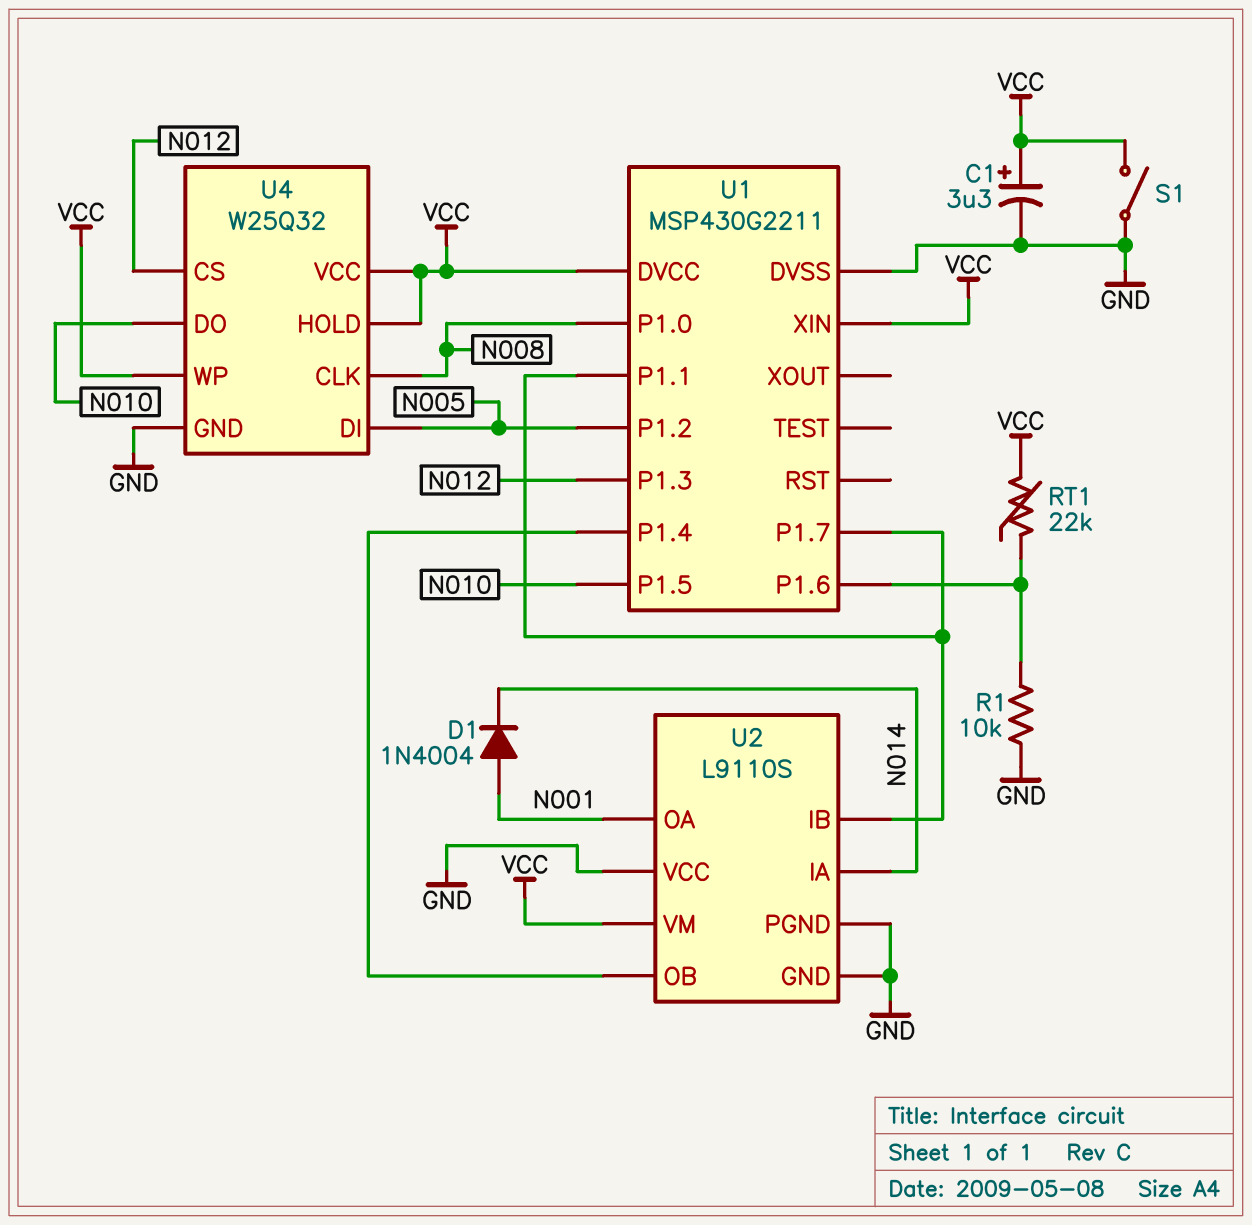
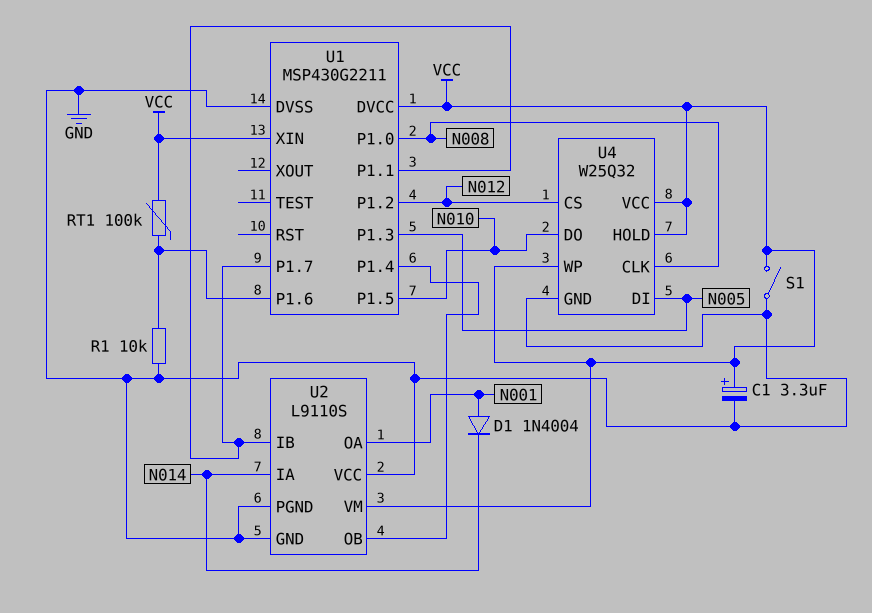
RT1: 22k (U1/P1.6, VCC) -> 100k (U1/P1.6, VCC)
U1 pin P1.2: N005 -> N012
U1 pin P1.3: N012 -> N005

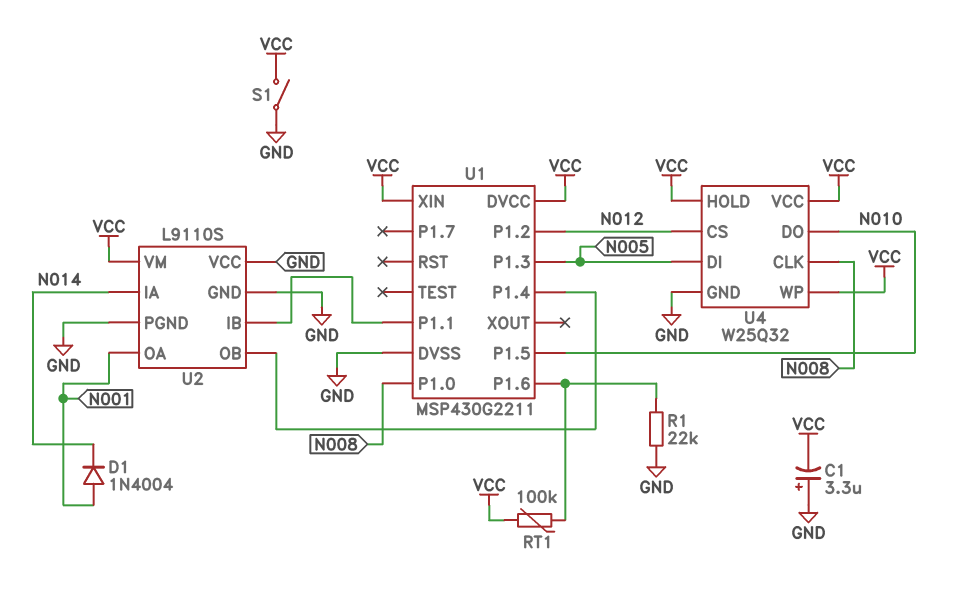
C1: 3.3uF (plus VCC, minus GND) -> 3.3uF (plus GND, minus VCC)
R1: 10k (GND, U1/P1.6) -> 22k (GND, U1/P1.6)
U1 pin P1.7: U1/P1.1 -> none

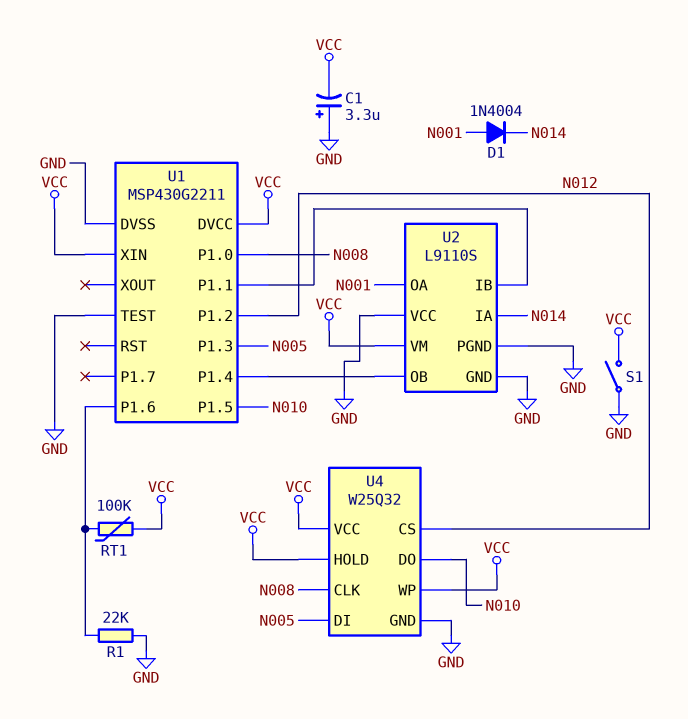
U1 pin TEST: none -> GND

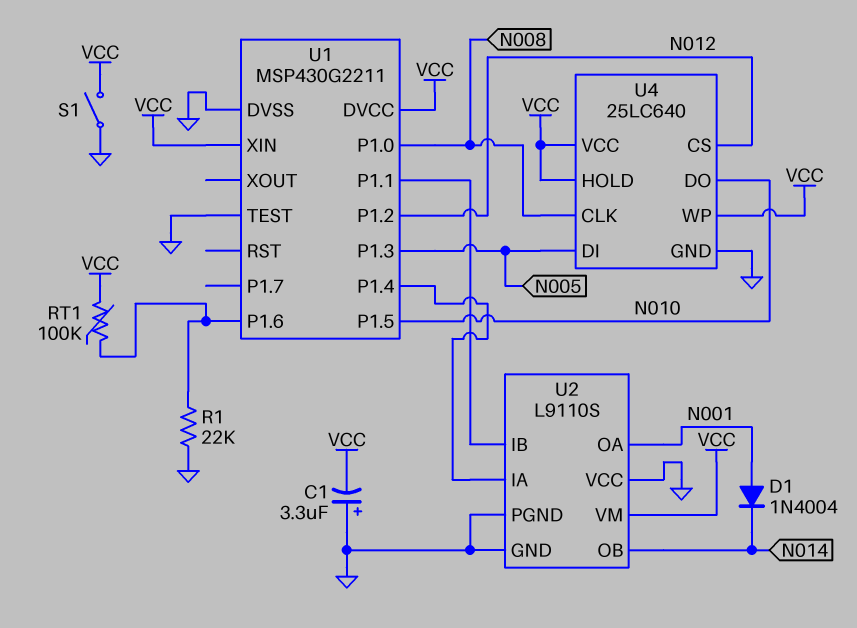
U2 pin IA: N014 -> U1/P1.4
U2 pin OB: U1/P1.4 -> N014
U4: W25Q32 -> 25LC640

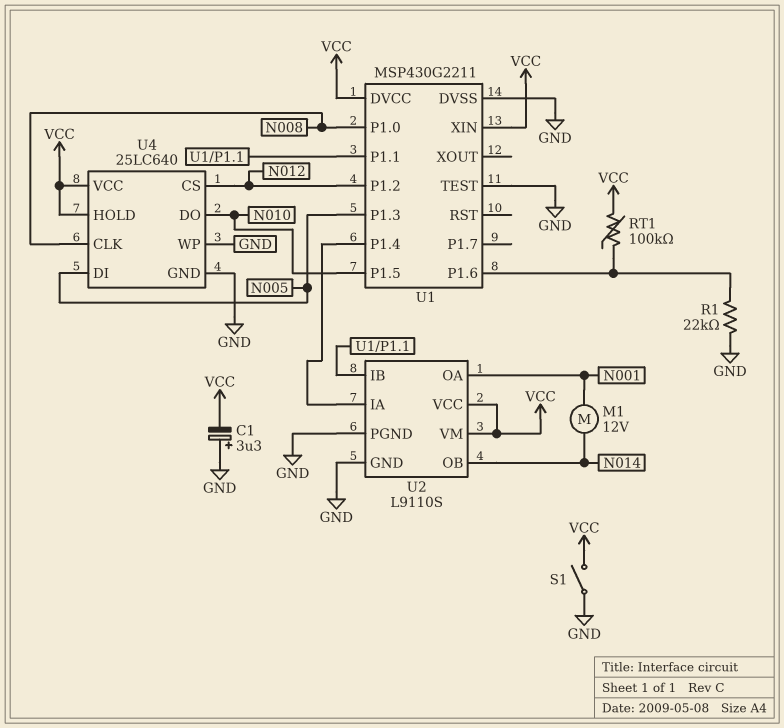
D1: diode 1N4004 (A N001, K N014) -> none
M1: none -> motor 12V (N001, N014)
U2 pin VCC: GND -> VCC
U4 pin WP: VCC -> GND

